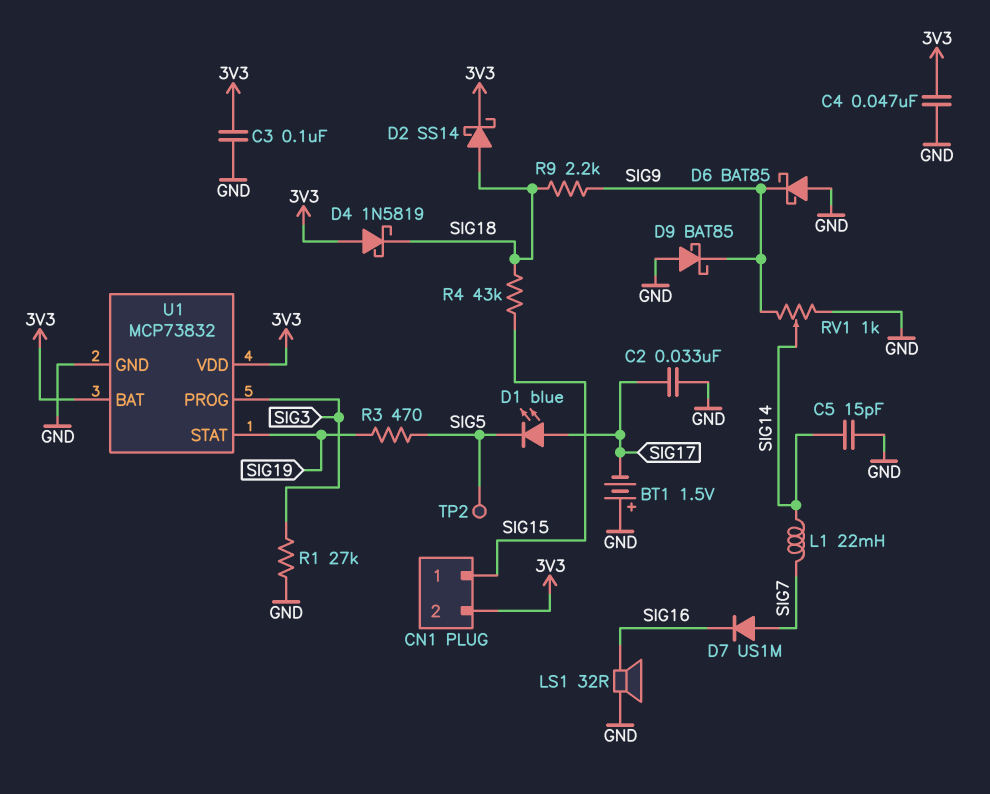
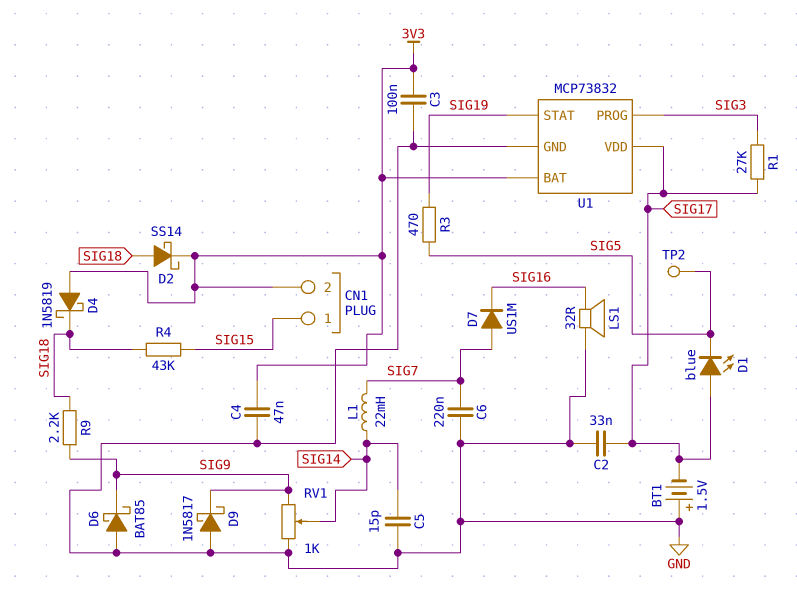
C6: none -> 220nF (GND, SIG7)
D9: schottky BAT85 (A GND, K SIG9) -> schottky 1N5817 (A GND, K SIG9)
R1: 27k (GND, SIG3) -> 27k (SIG3, SIG17)
U1 pin VDD: 3V3 -> SIG17

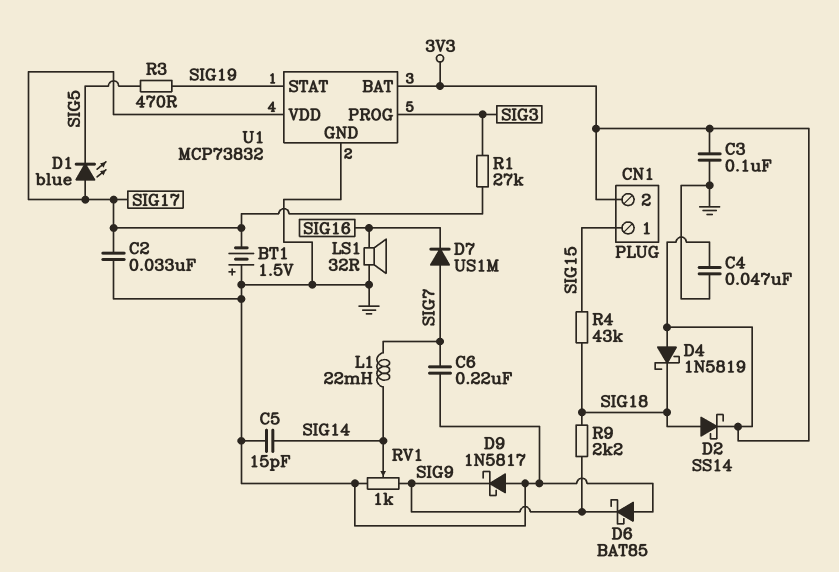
TP2: test point (SIG5) -> none

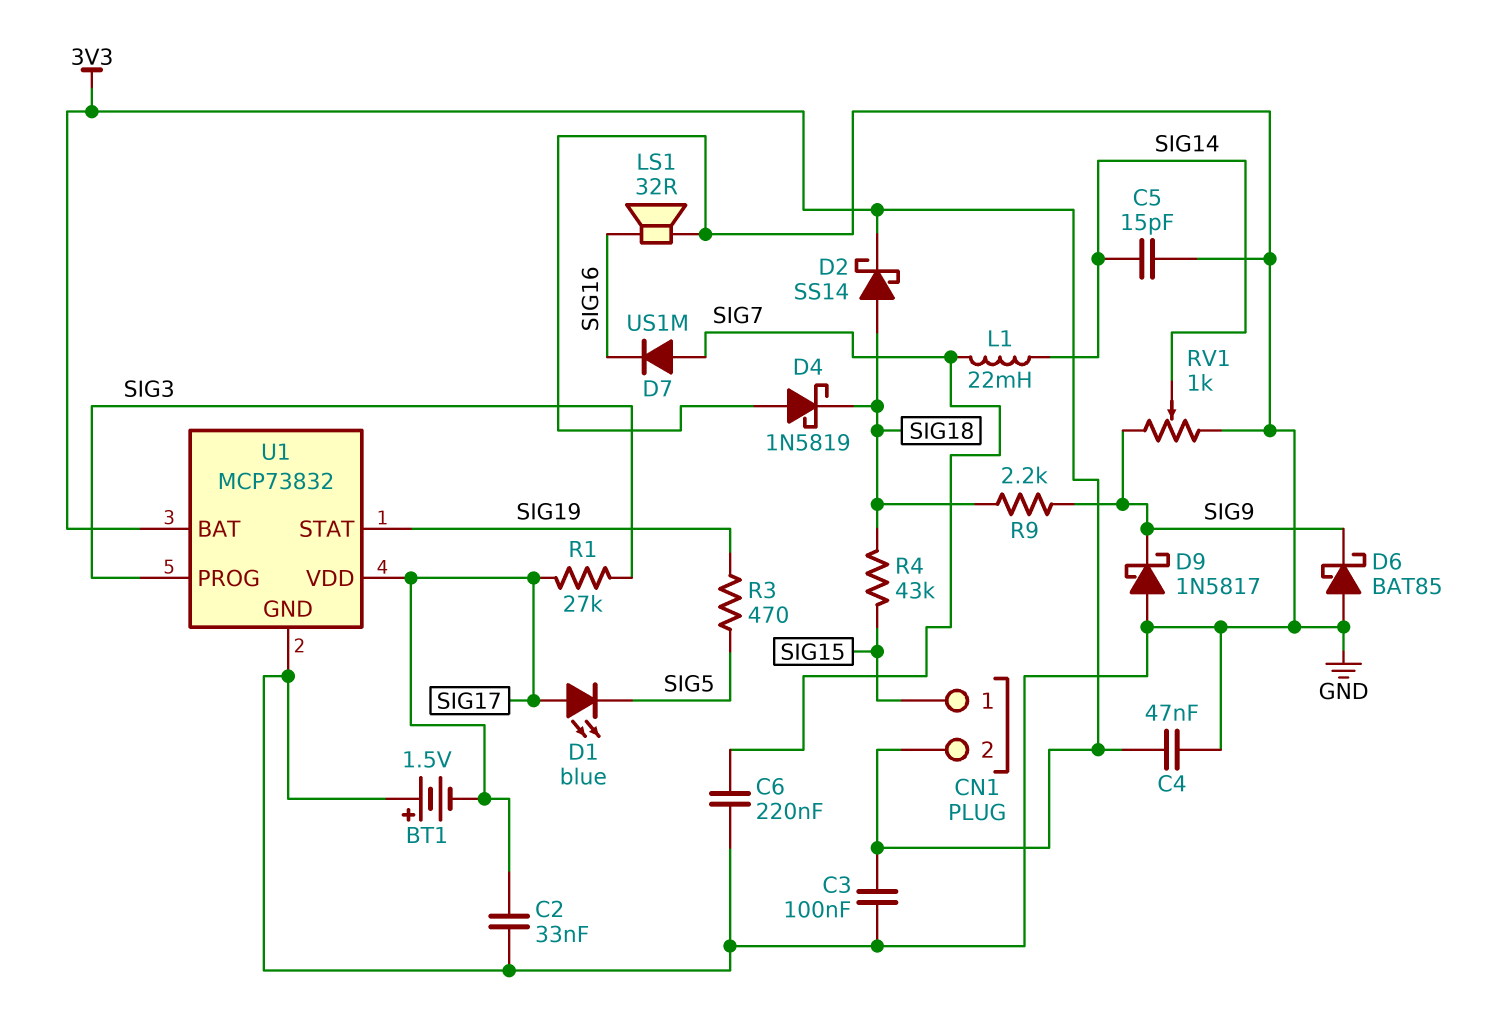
D4: schottky 1N5819 (A 3V3, K SIG18) -> schottky 1N5819 (A GND, K SIG18)

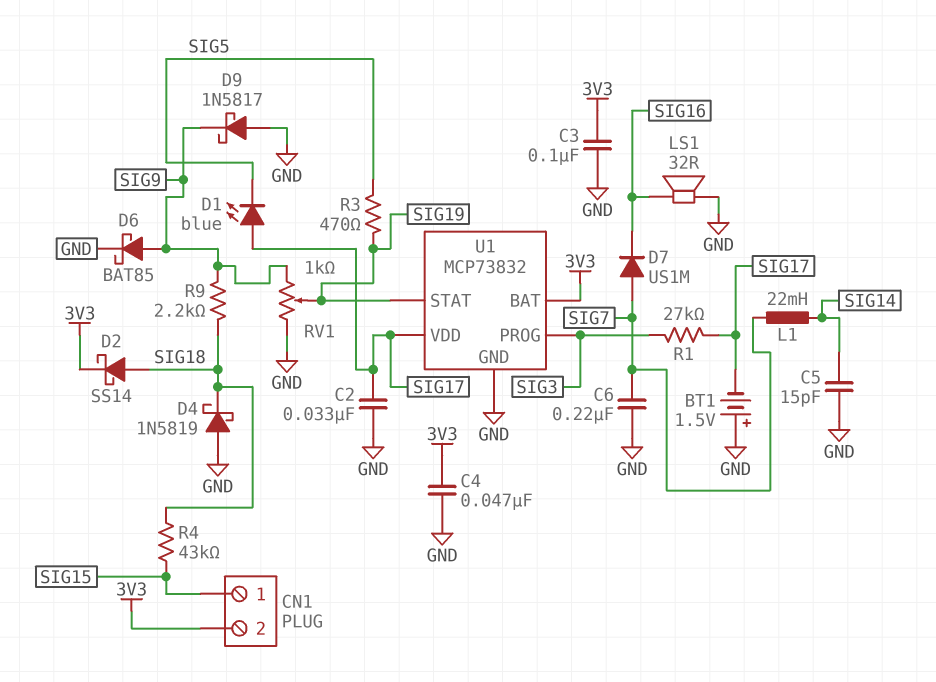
D6: schottky BAT85 (A GND, K SIG9) -> schottky BAT85 (A SIG9, K GND)
RV1: 1k (GND, SIG9, wiper SIG14) -> 1k (GND, SIG9, wiper SIG19)

